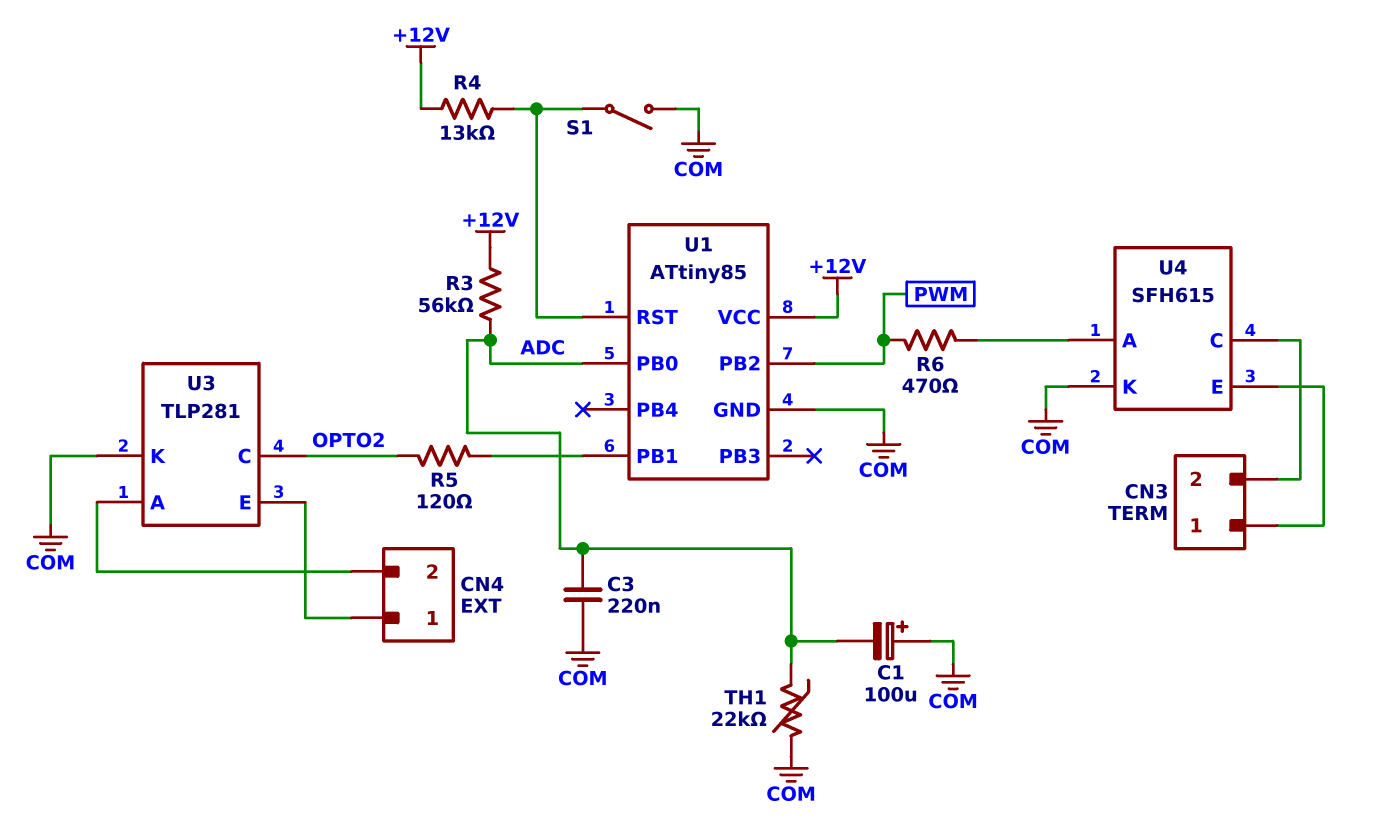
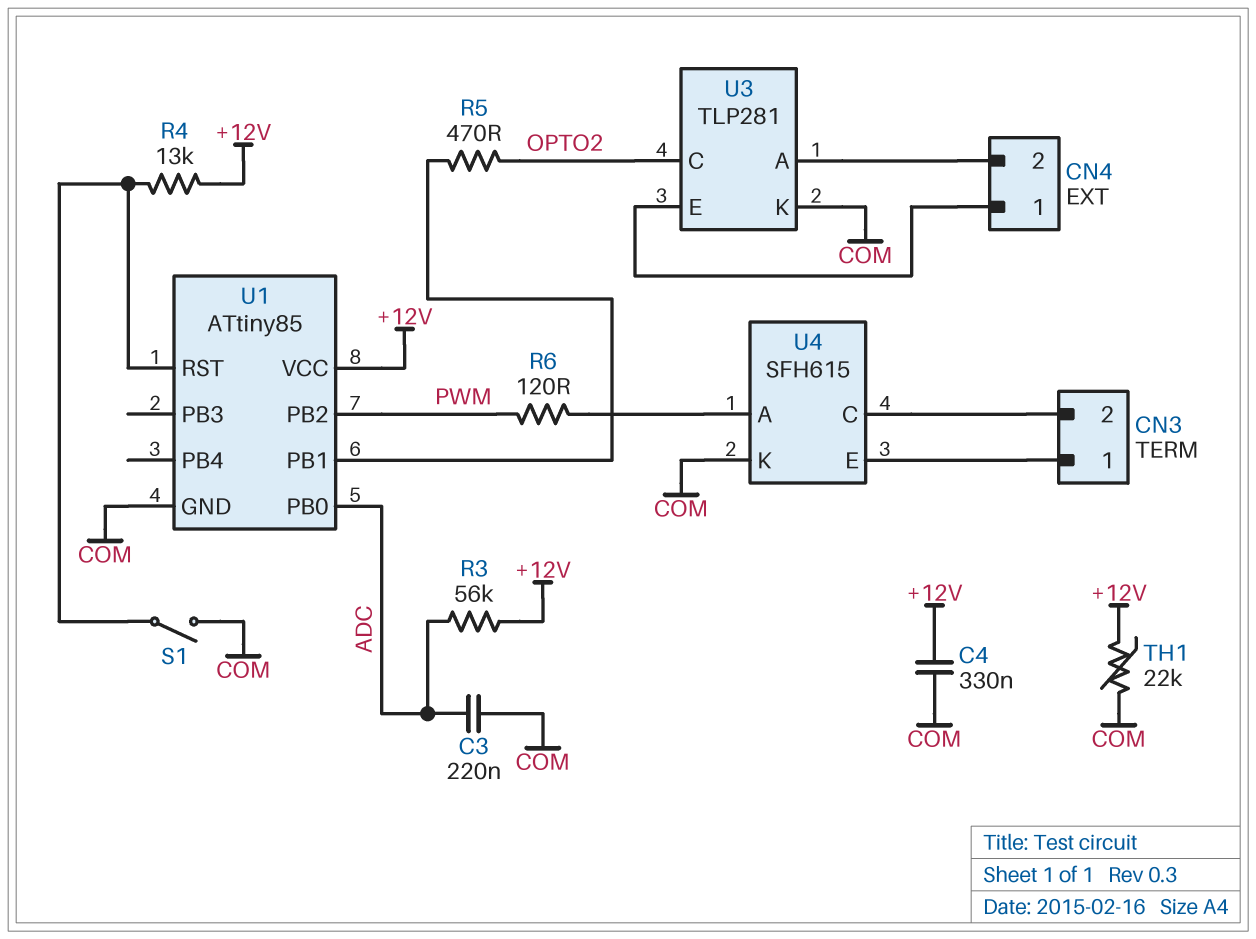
C1: 100uF (plus COM, minus ADC) -> none
C4: none -> 330nF (+12V, COM)
R5: 120 (OPTO2, U1/PB1) -> 470 (OPTO2, U1/PB1)
R6: 470 (PWM, U4/A) -> 120 (PWM, U4/A)
TH1: 22k (ADC, COM) -> 22k (+12V, COM)

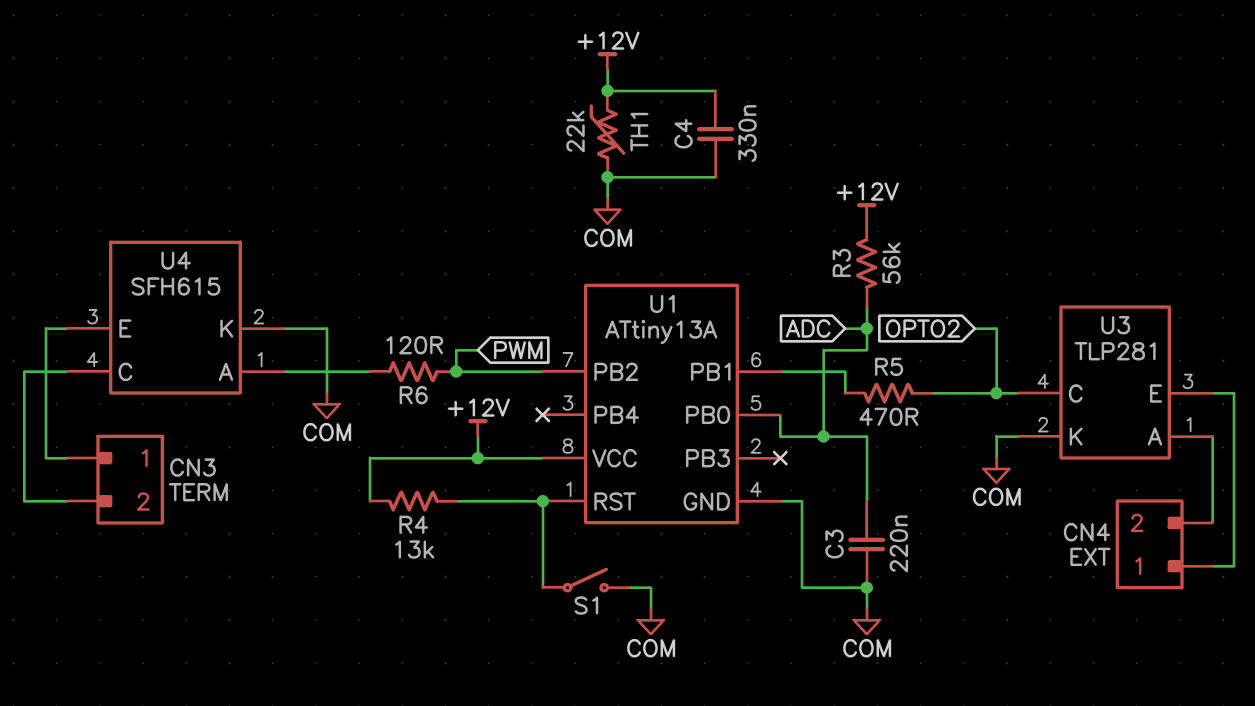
U1: ATtiny85 -> ATtiny13A

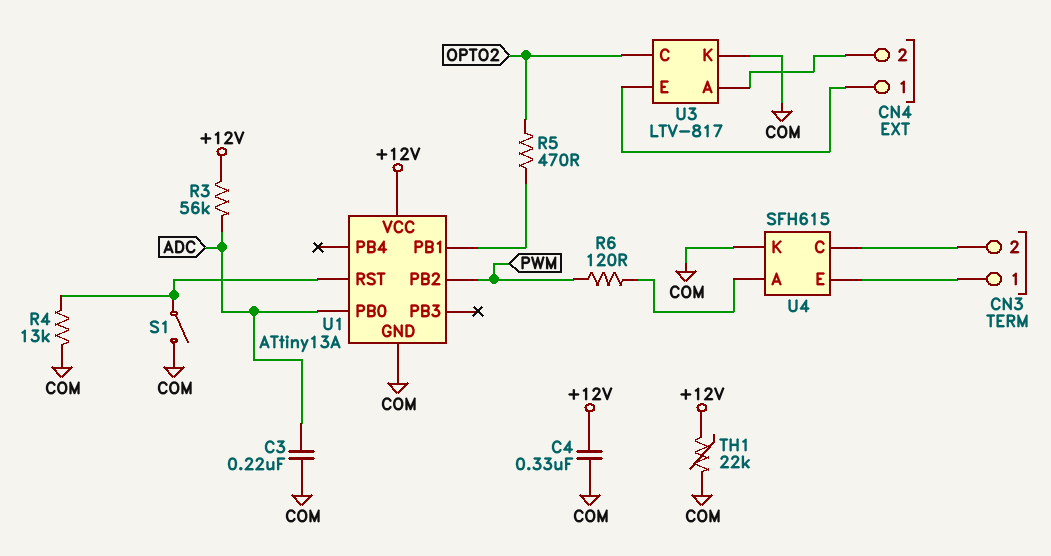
R4: 13k (+12V, U1/RST) -> 13k (COM, U1/RST)
U3: TLP281 -> LTV-817

